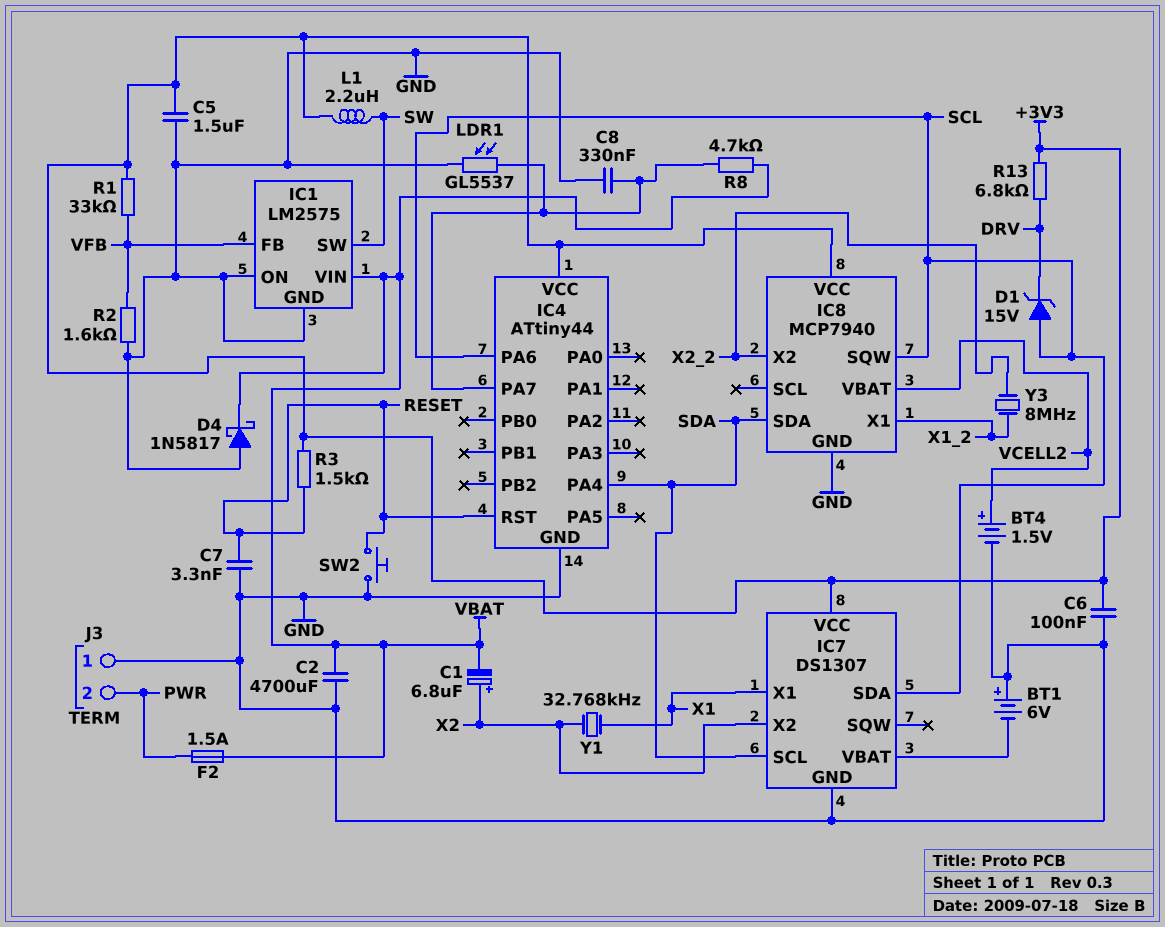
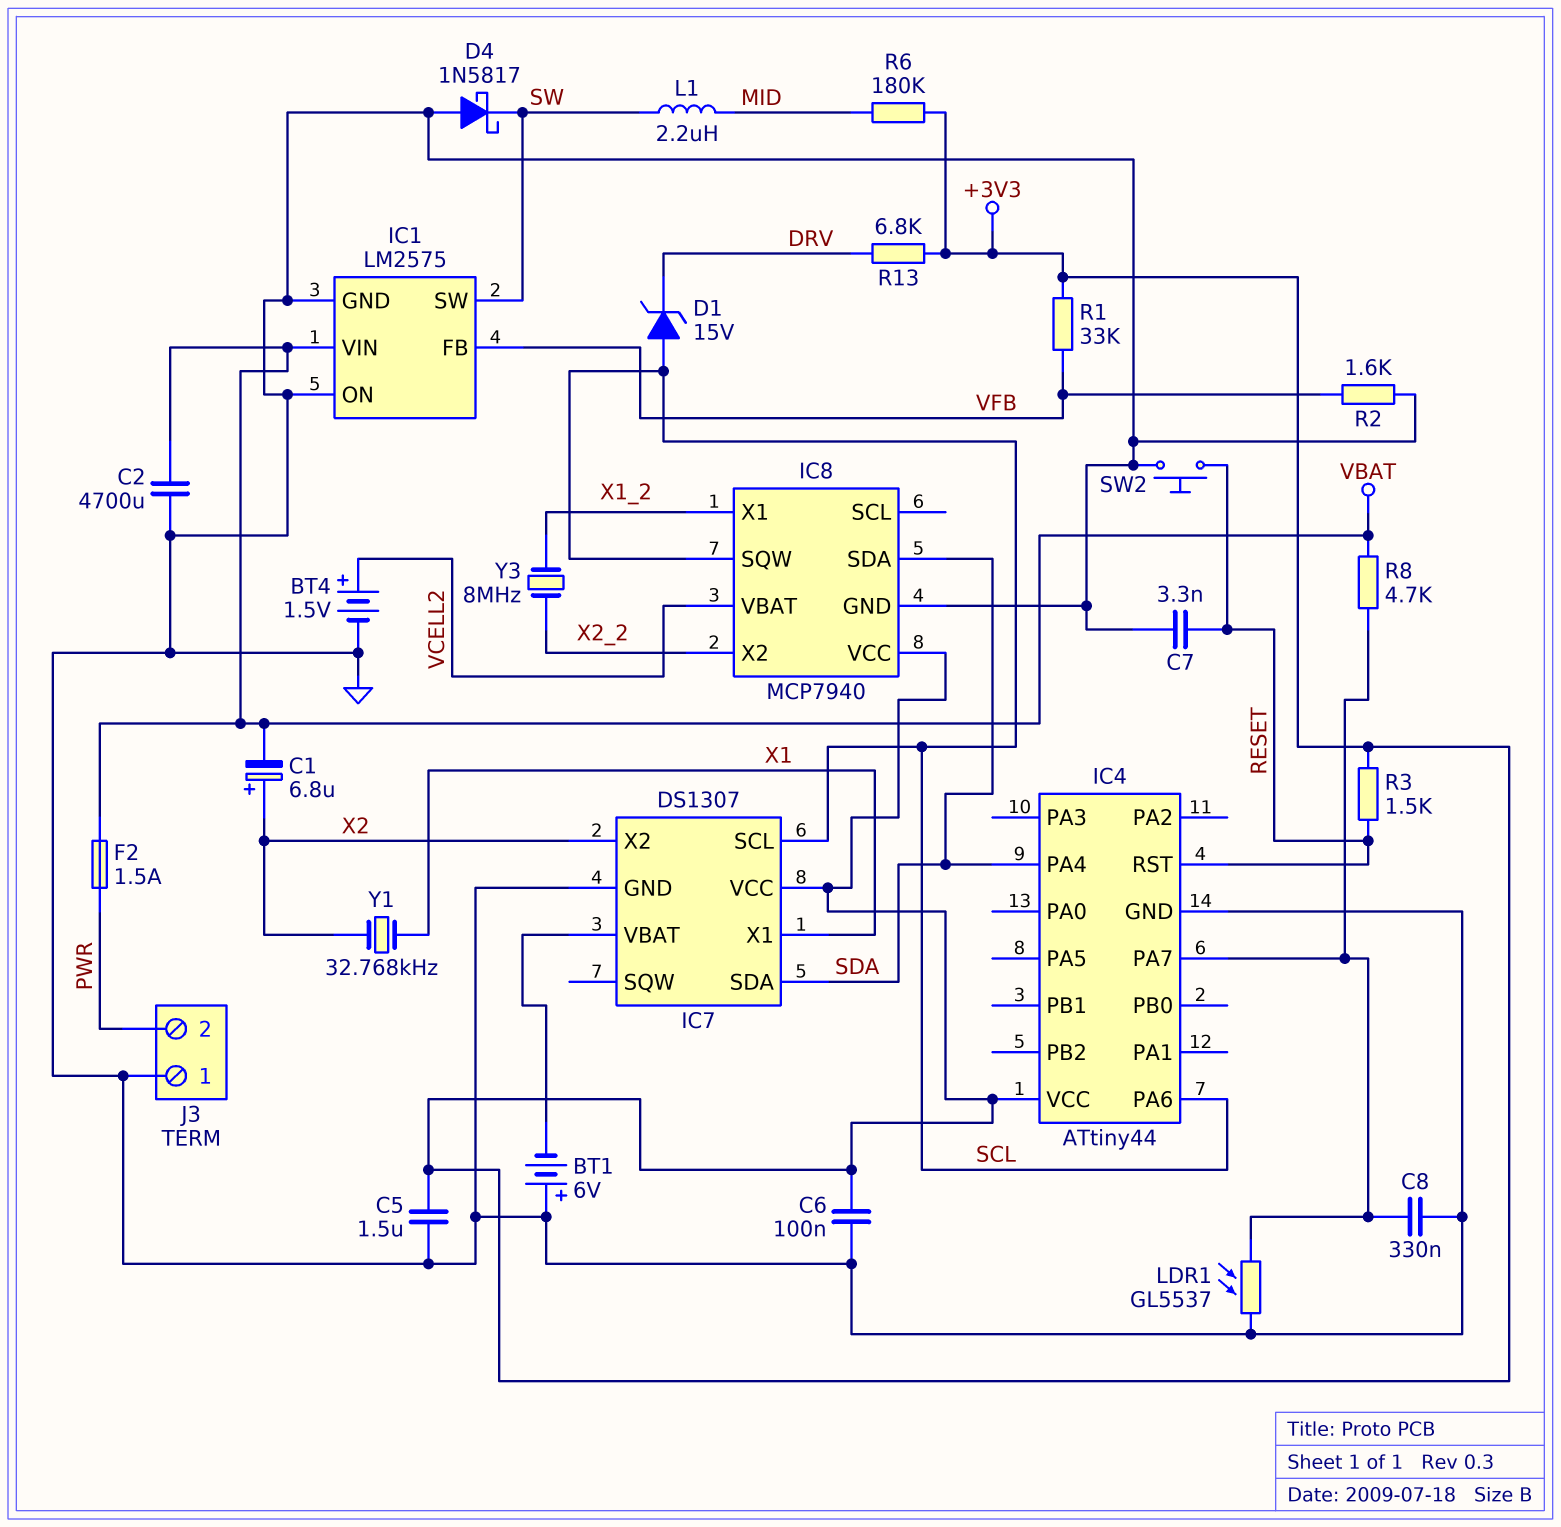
D4: schottky 1N5817 (A GND, K VBAT) -> schottky 1N5817 (A GND, K SW)
IC7 pin SCL: SDA -> SCL
IC7 pin SDA: SCL -> SDA
L1: 2.2uH (+3V3, SW) -> 2.2uH (MID, SW)
R6: none -> 180k (+3V3, MID)

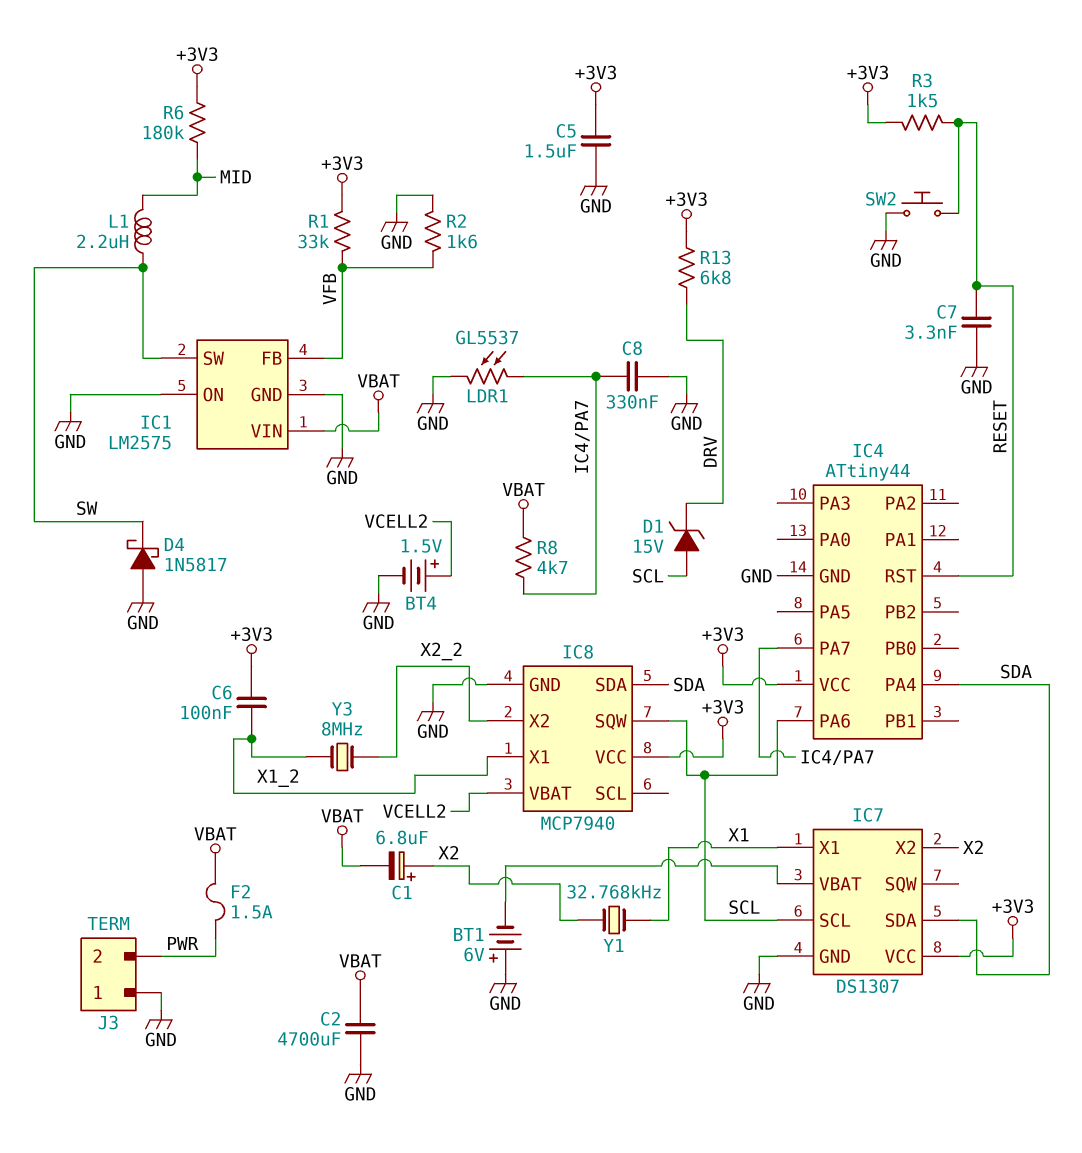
C6: 100nF (+3V3, GND) -> 100nF (+3V3, X1_2)

